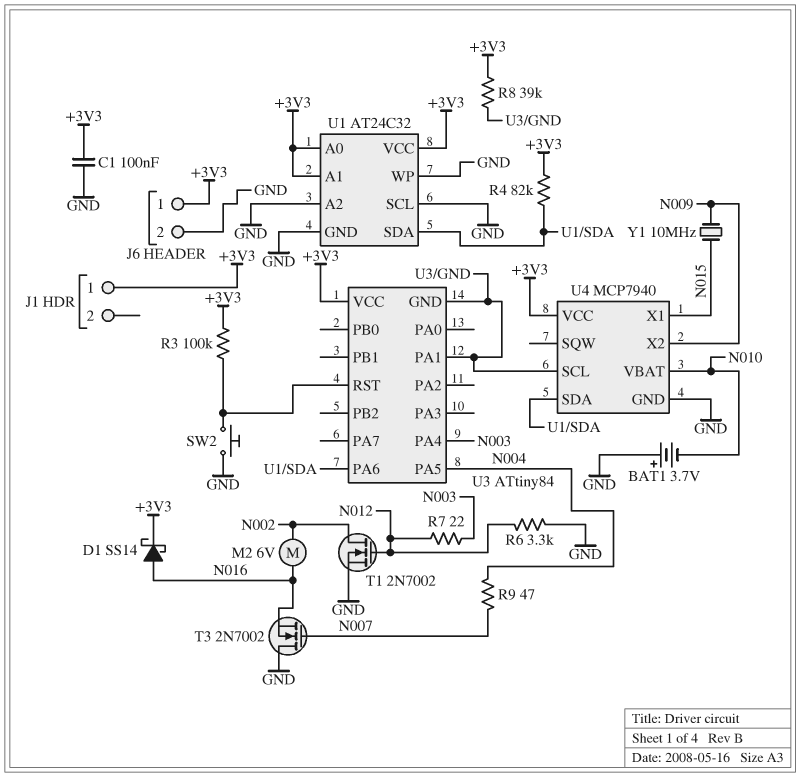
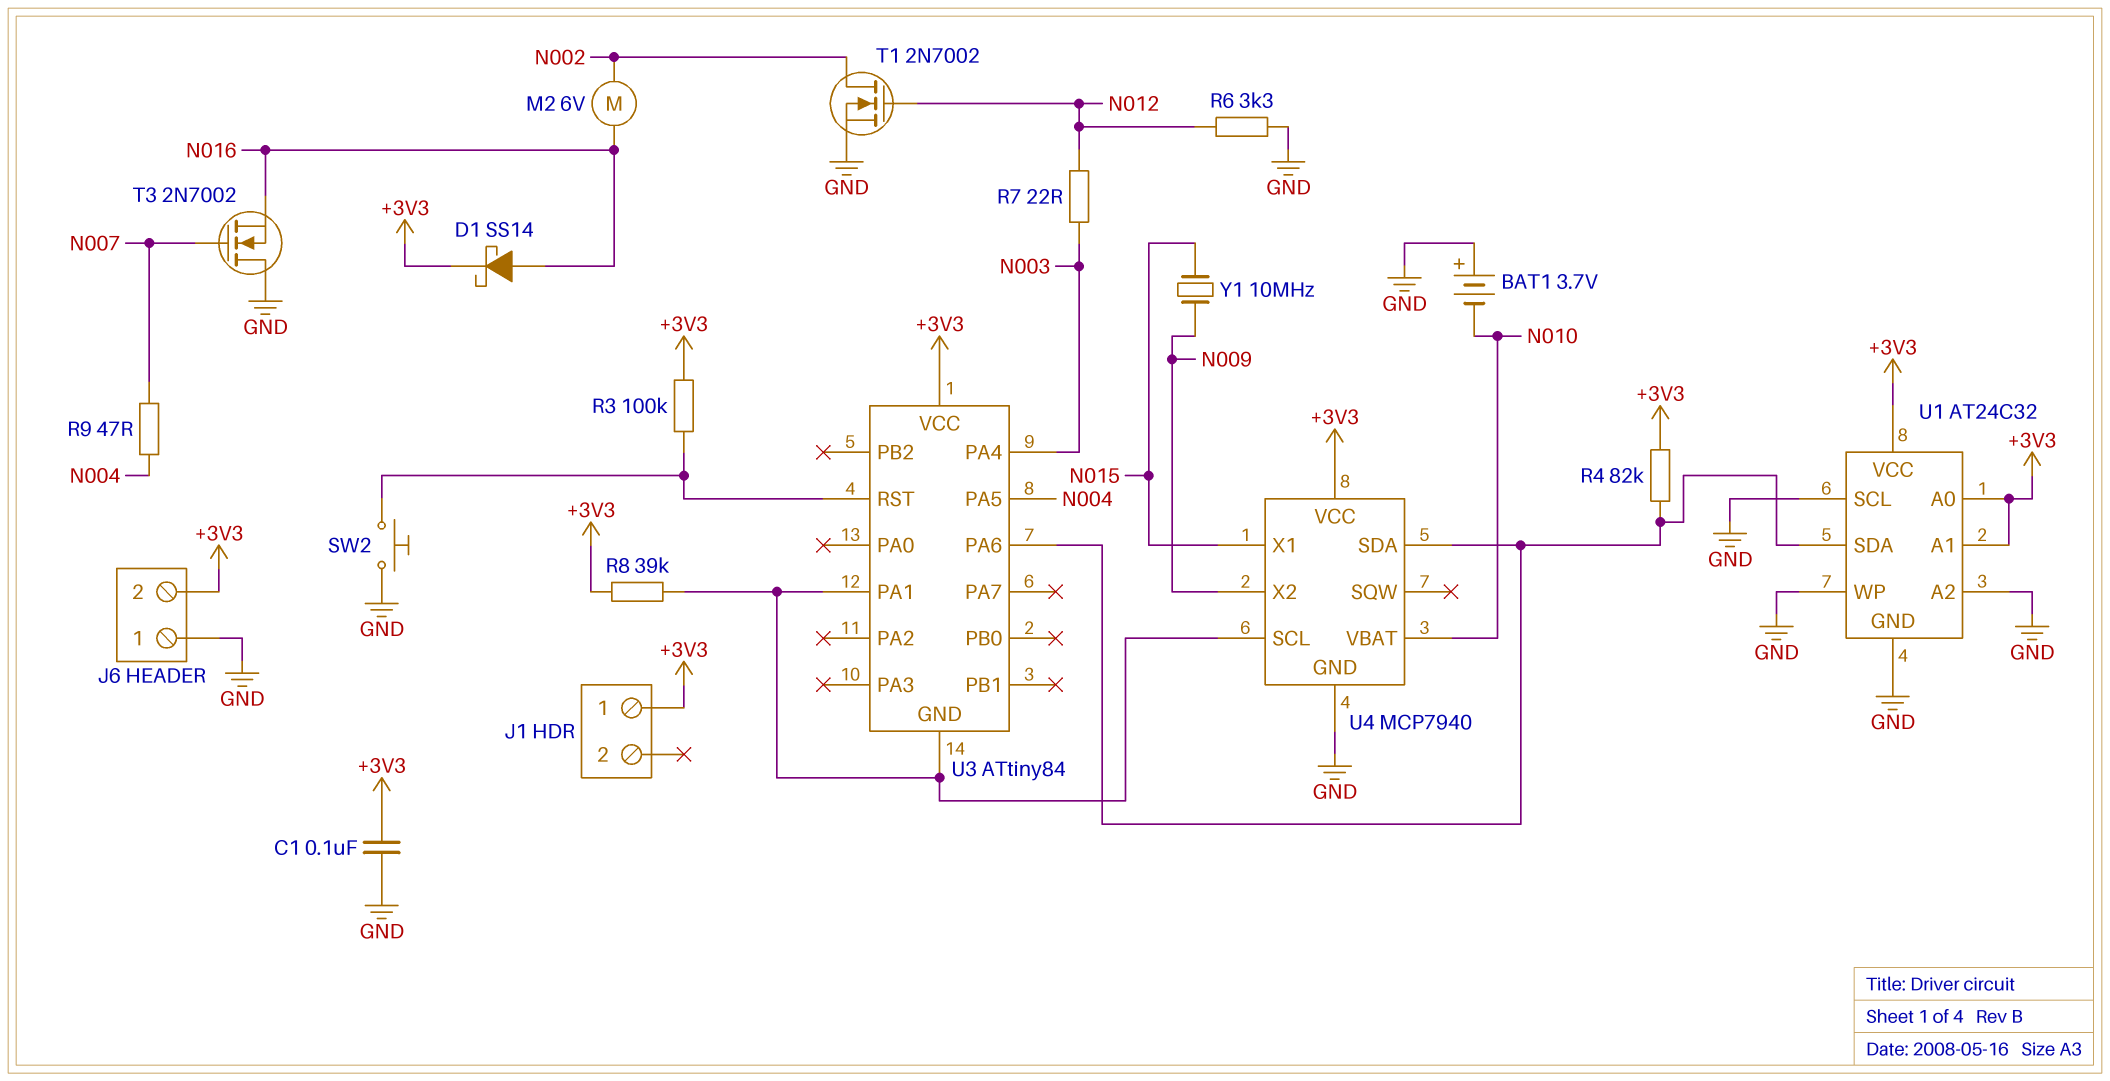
J6 pin 1: +3V3 -> GND
J6 pin 2: GND -> +3V3

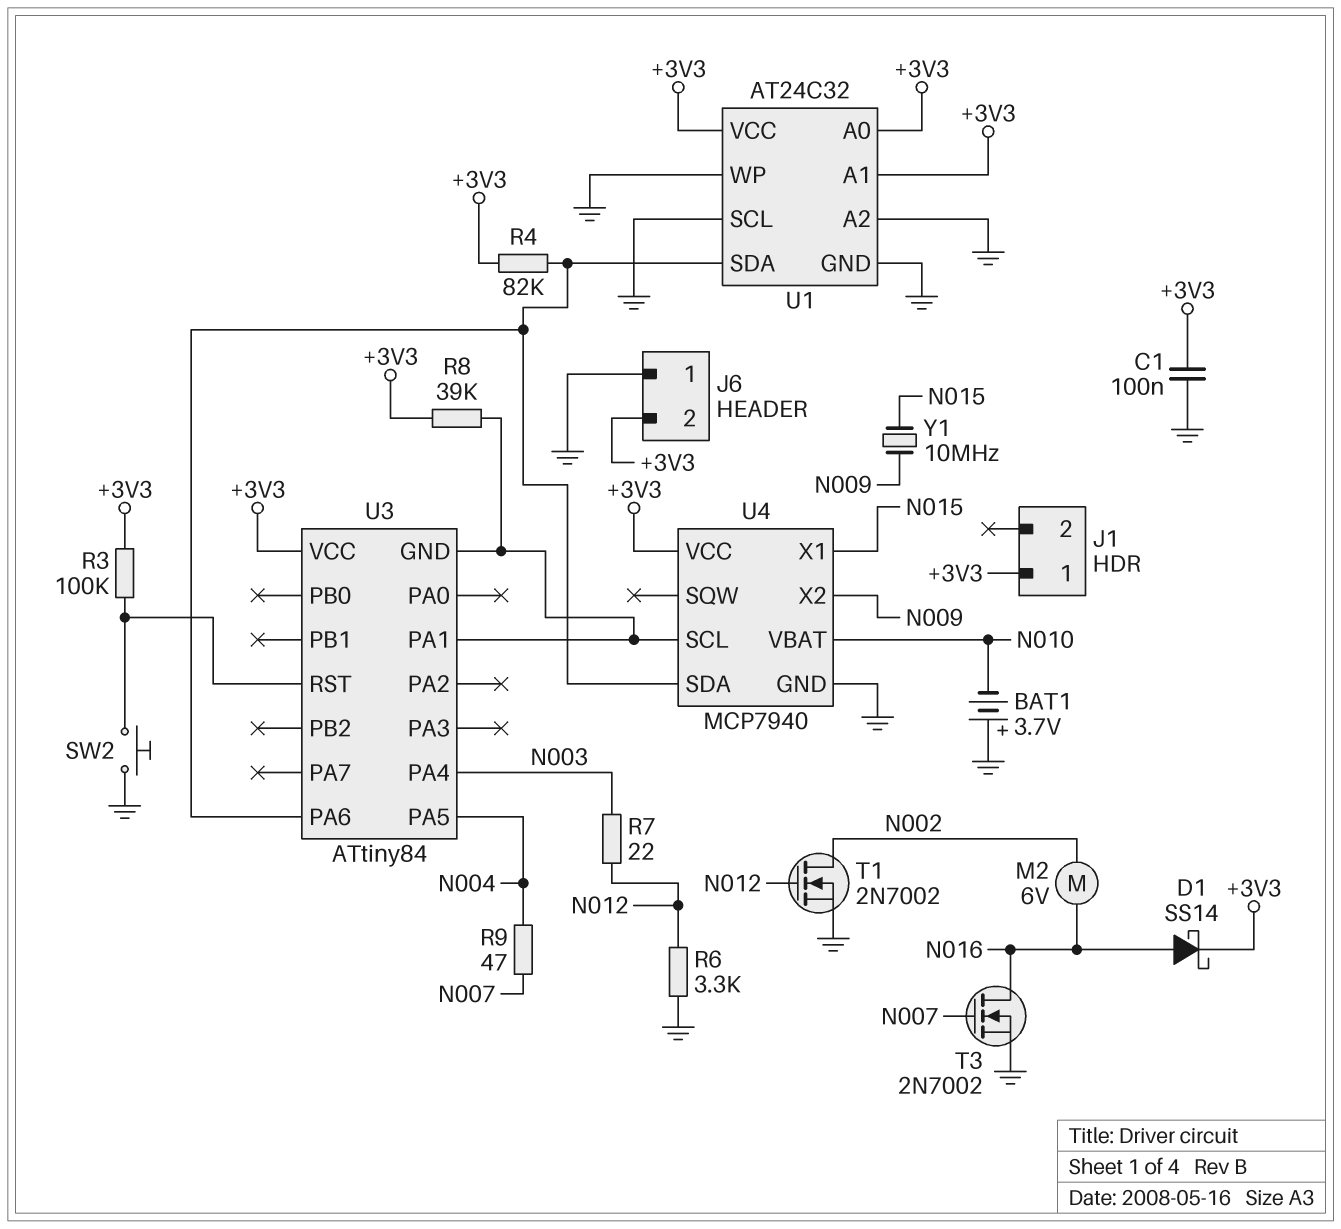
T3: NMOS 2N7002 (G N007, D GND, S N016) -> NMOS 2N7002 (G N007, D N016, S GND)

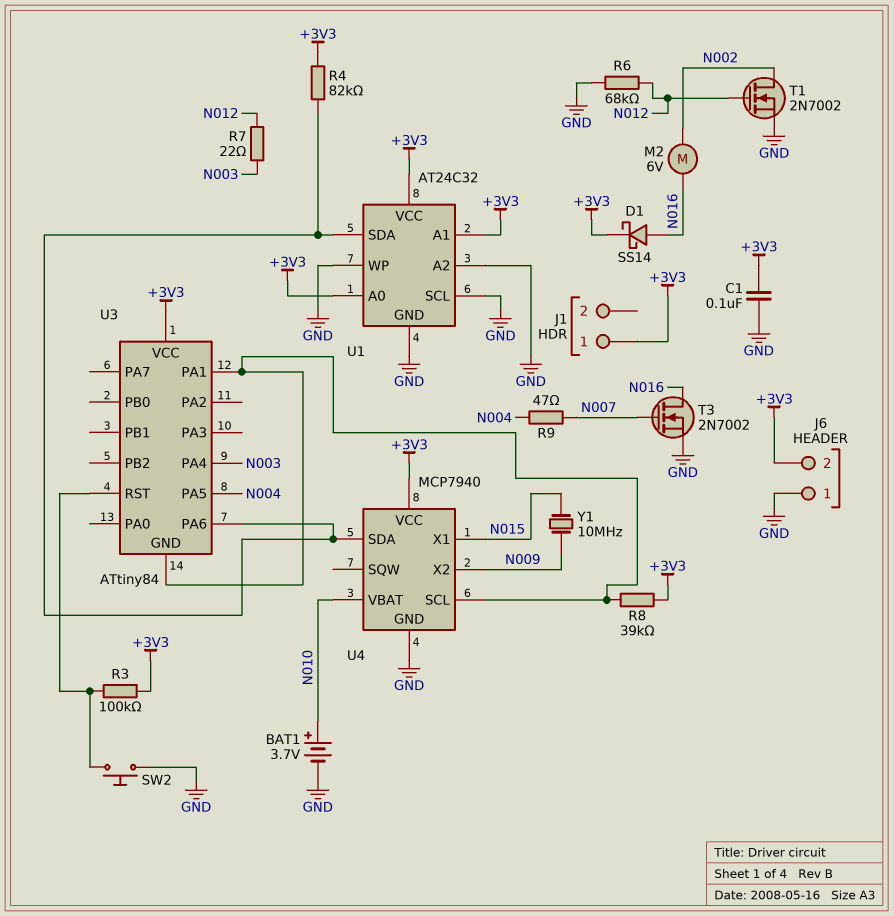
BAT1: 3.7V (plus GND, minus N010) -> 3.7V (plus N010, minus GND)
R6: 3.3k (GND, N012) -> 68k (GND, N012)

